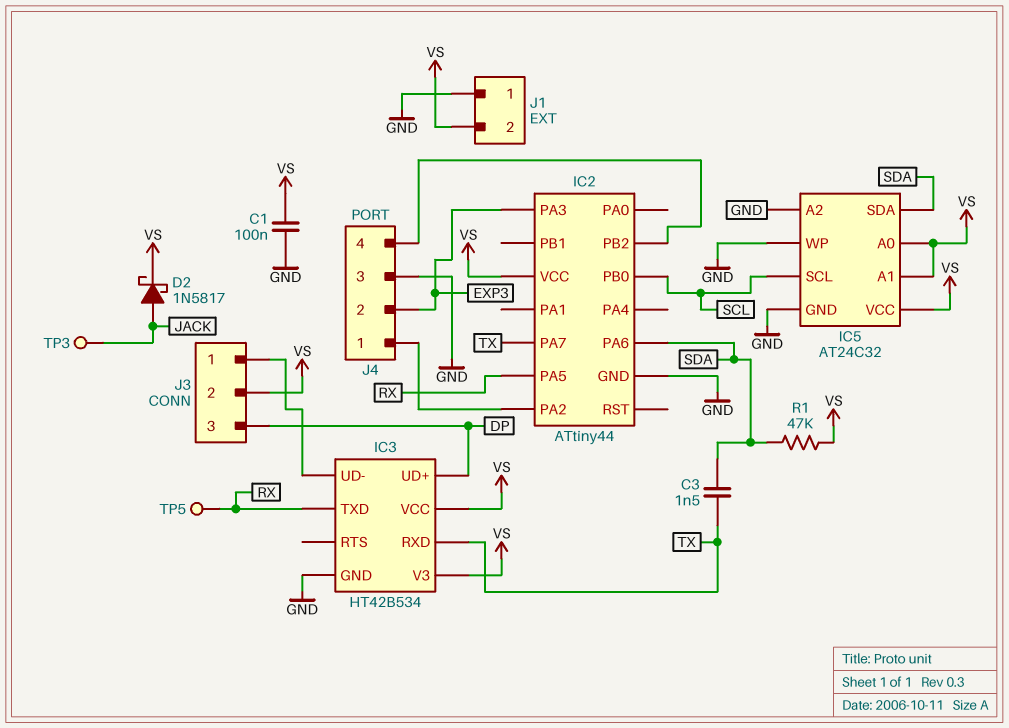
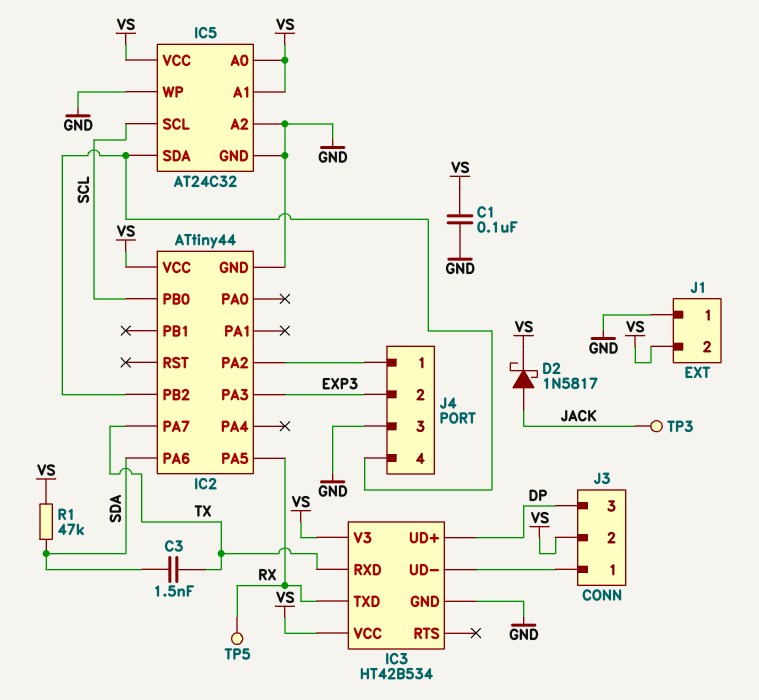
IC5 pin SDA: SDA -> IC2/PB2

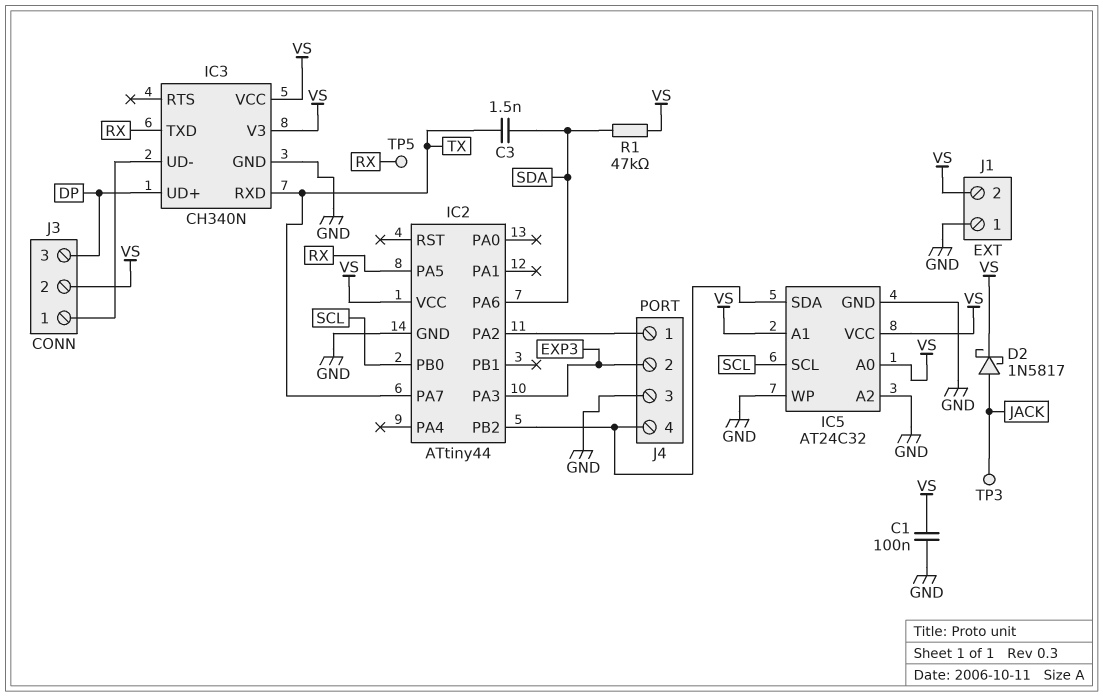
IC3: HT42B534 -> CH340N

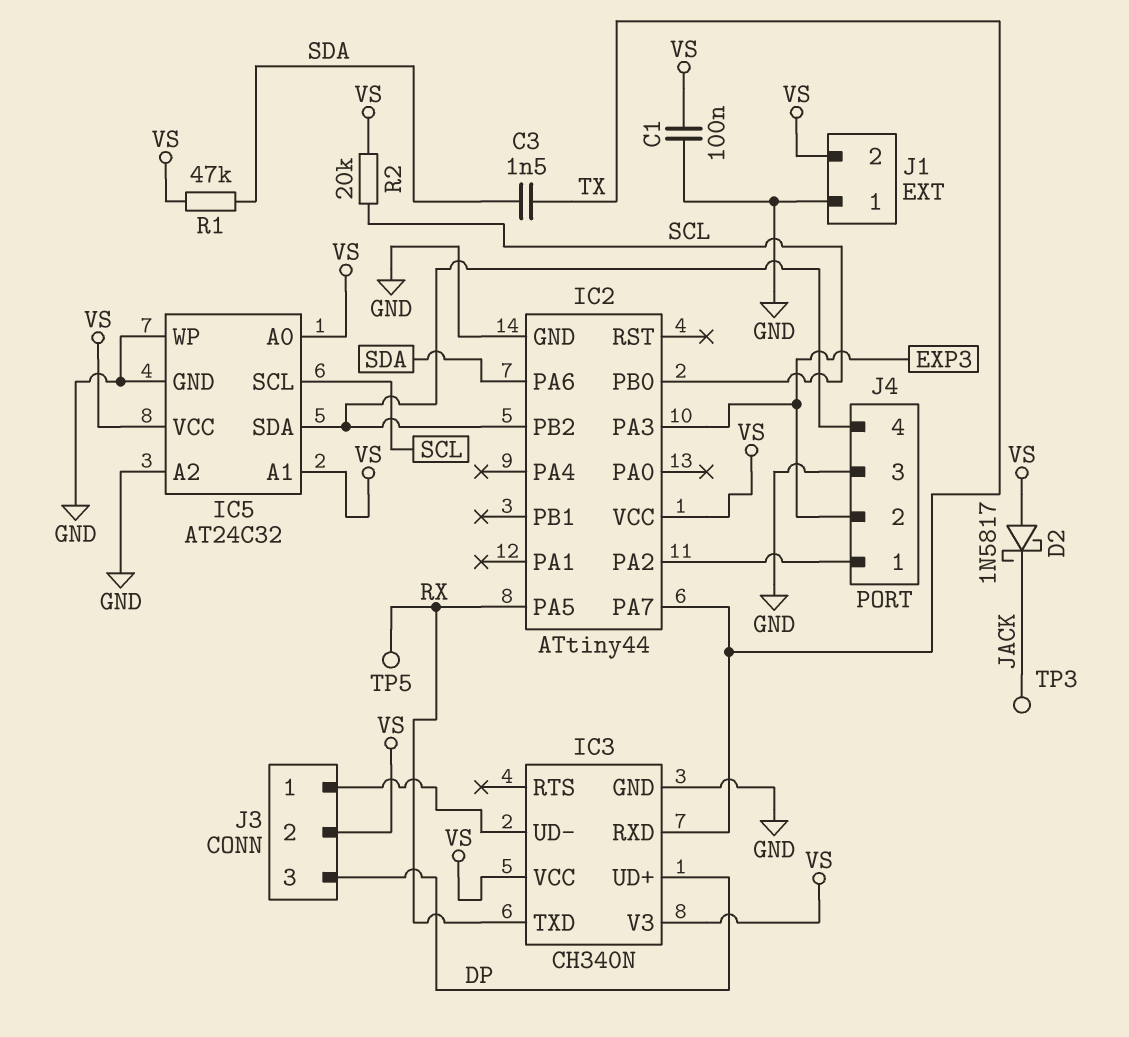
D2: schottky 1N5817 (A JACK, K VS) -> schottky 1N5817 (A VS, K JACK)
R2: none -> 20k (SCL, VS)

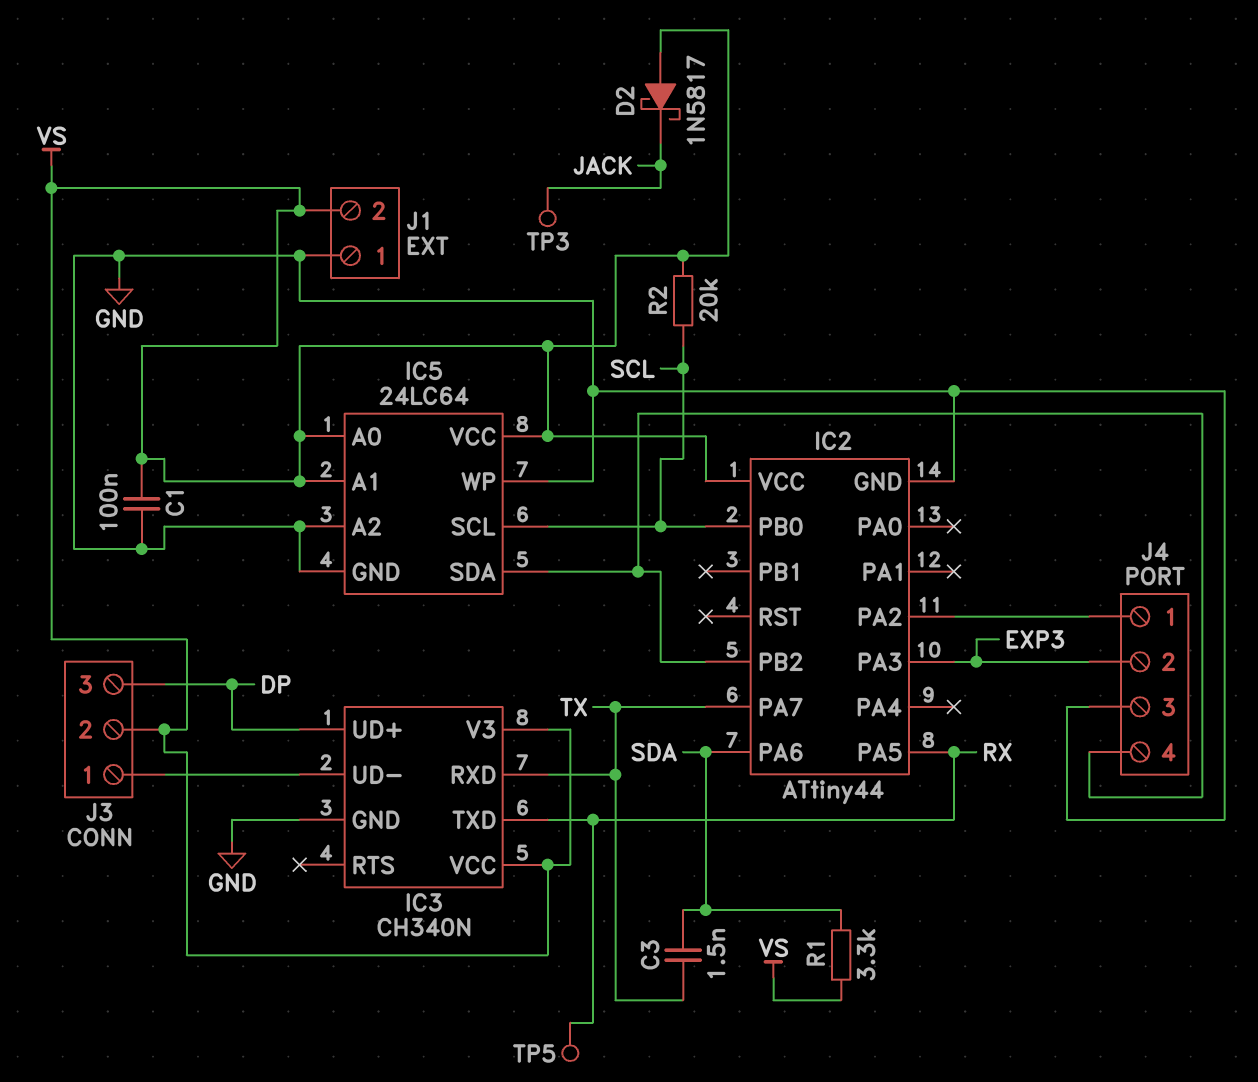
IC5: AT24C32 -> 24LC64
R1: 47k (SDA, VS) -> 3.3k (SDA, VS)

